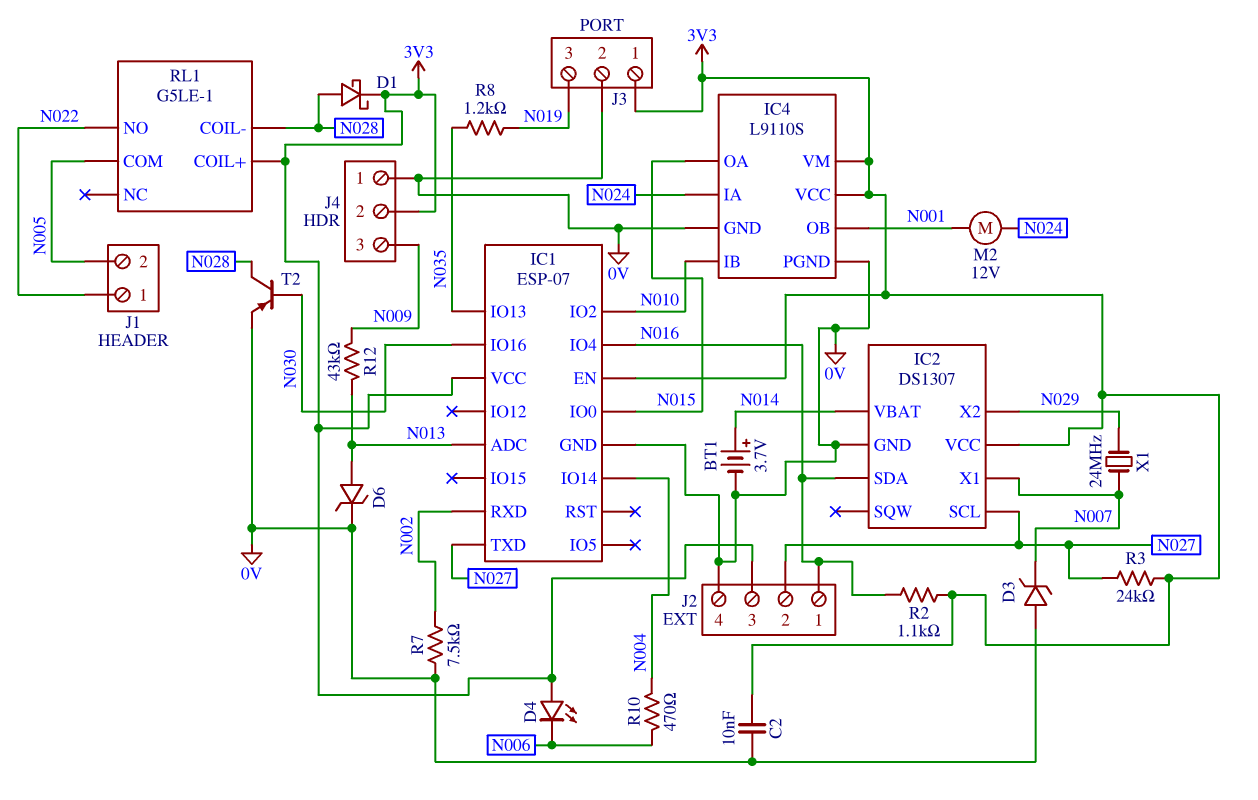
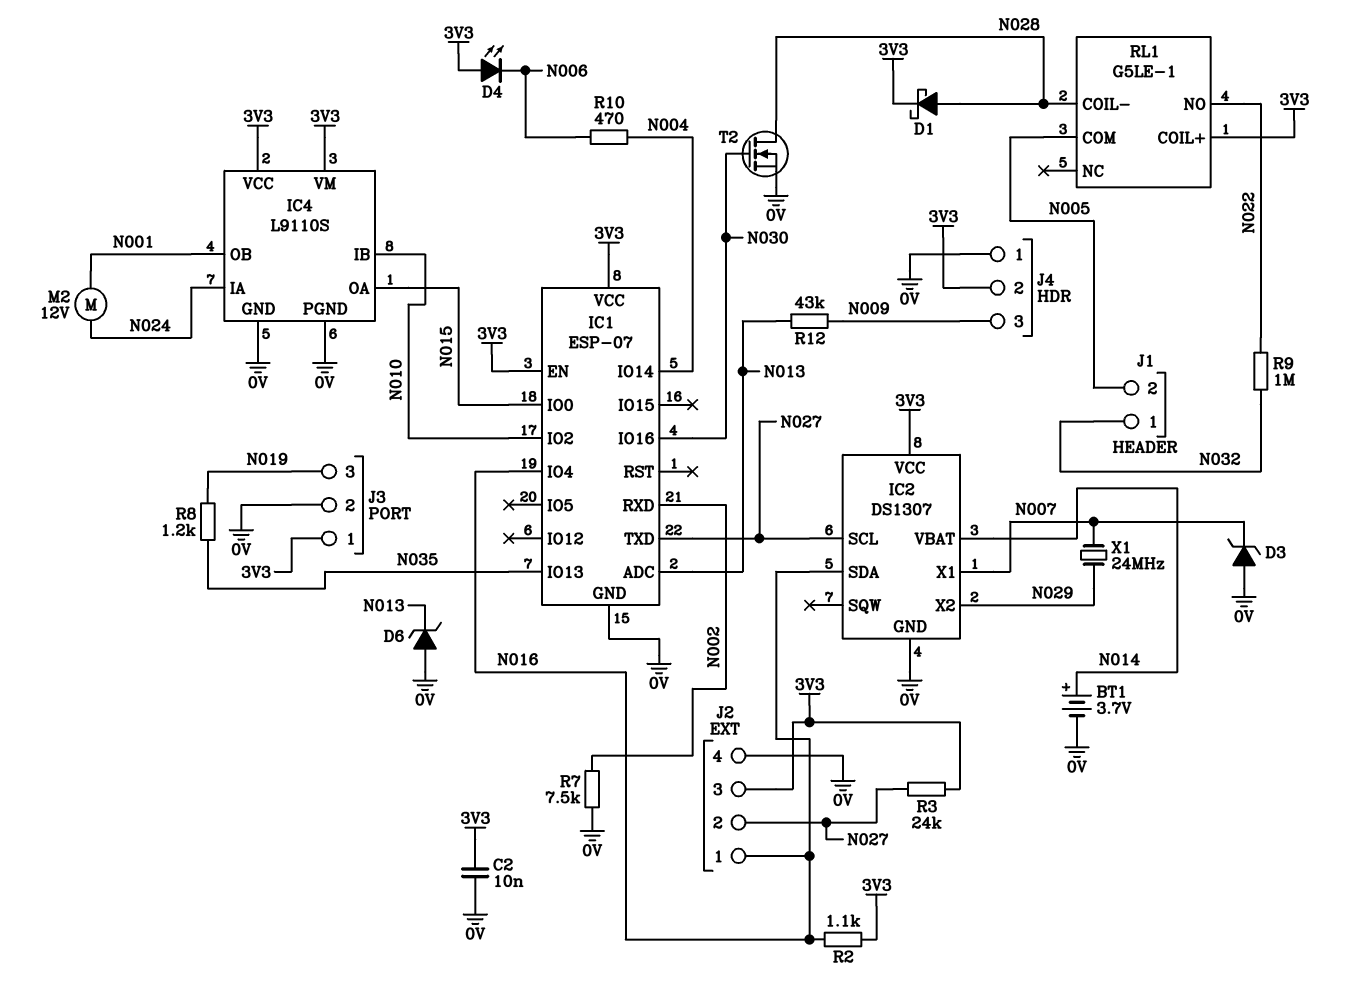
D6: zener (A N013, K 0V) -> zener (A 0V, K N013)
J1 pin 1: N022 -> N032
R9: none -> 1M (N022, N032)
T2: PNP (B N030, C N028, E 0V) -> NMOS (G N030, D N028, S 0V)

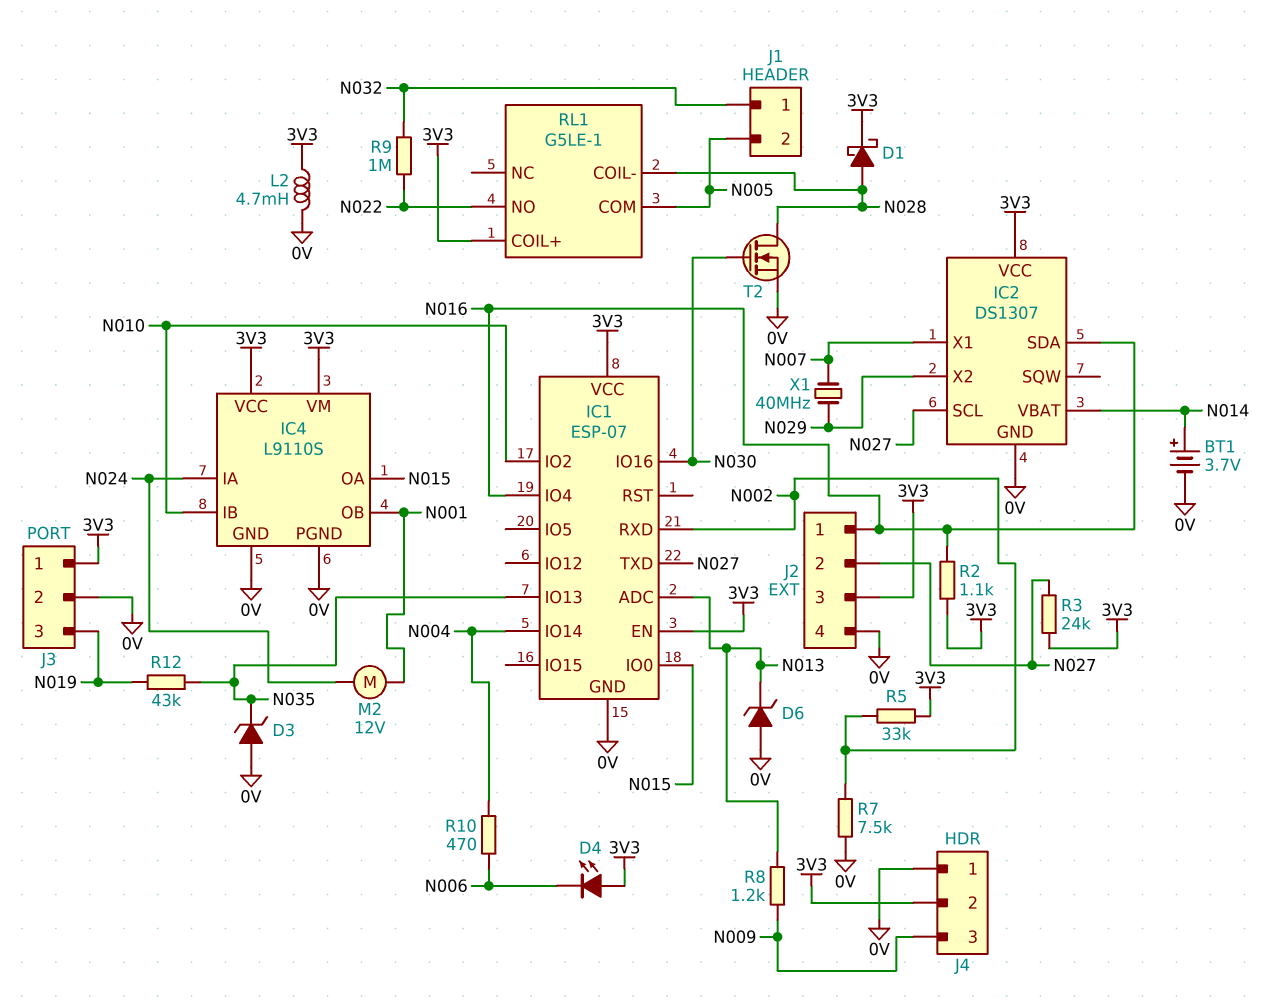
C2: 10nF (0V, 3V3) -> none
D3: zener (A 0V, K N007) -> zener (A 0V, K N035)
L2: none -> 4.7mH (0V, 3V3)
R5: none -> 33k (3V3, N002)
R8: 1.2k (N019, N035) -> 1.2k (N009, N013)
R12: 43k (N009, N013) -> 43k (N019, N035)
X1: 24MHz (N007, N029) -> 40MHz (N007, N029)

